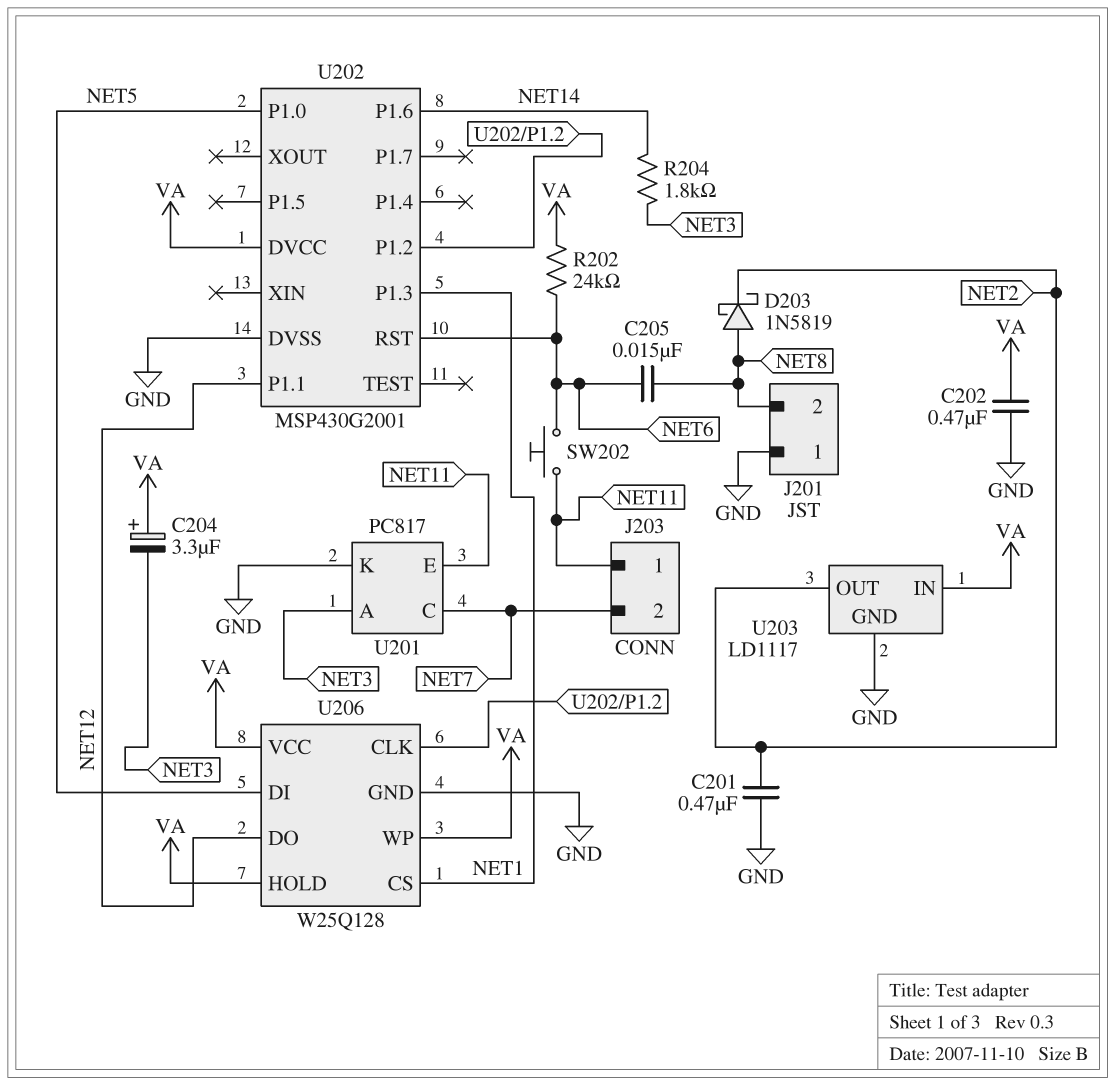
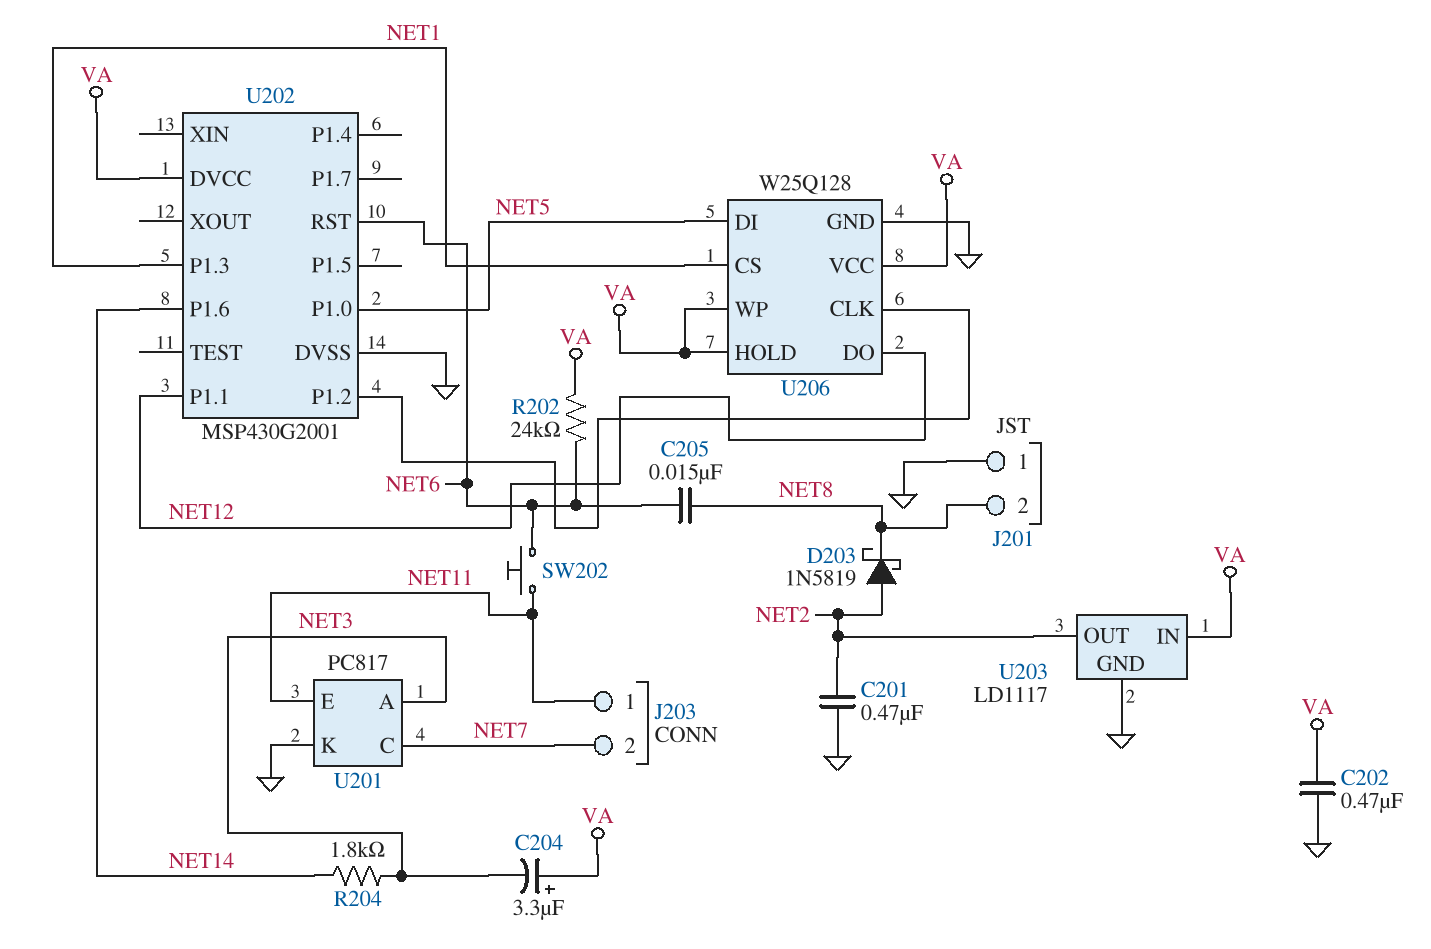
D203: schottky 1N5819 (A NET8, K NET2) -> schottky 1N5819 (A NET2, K NET8)

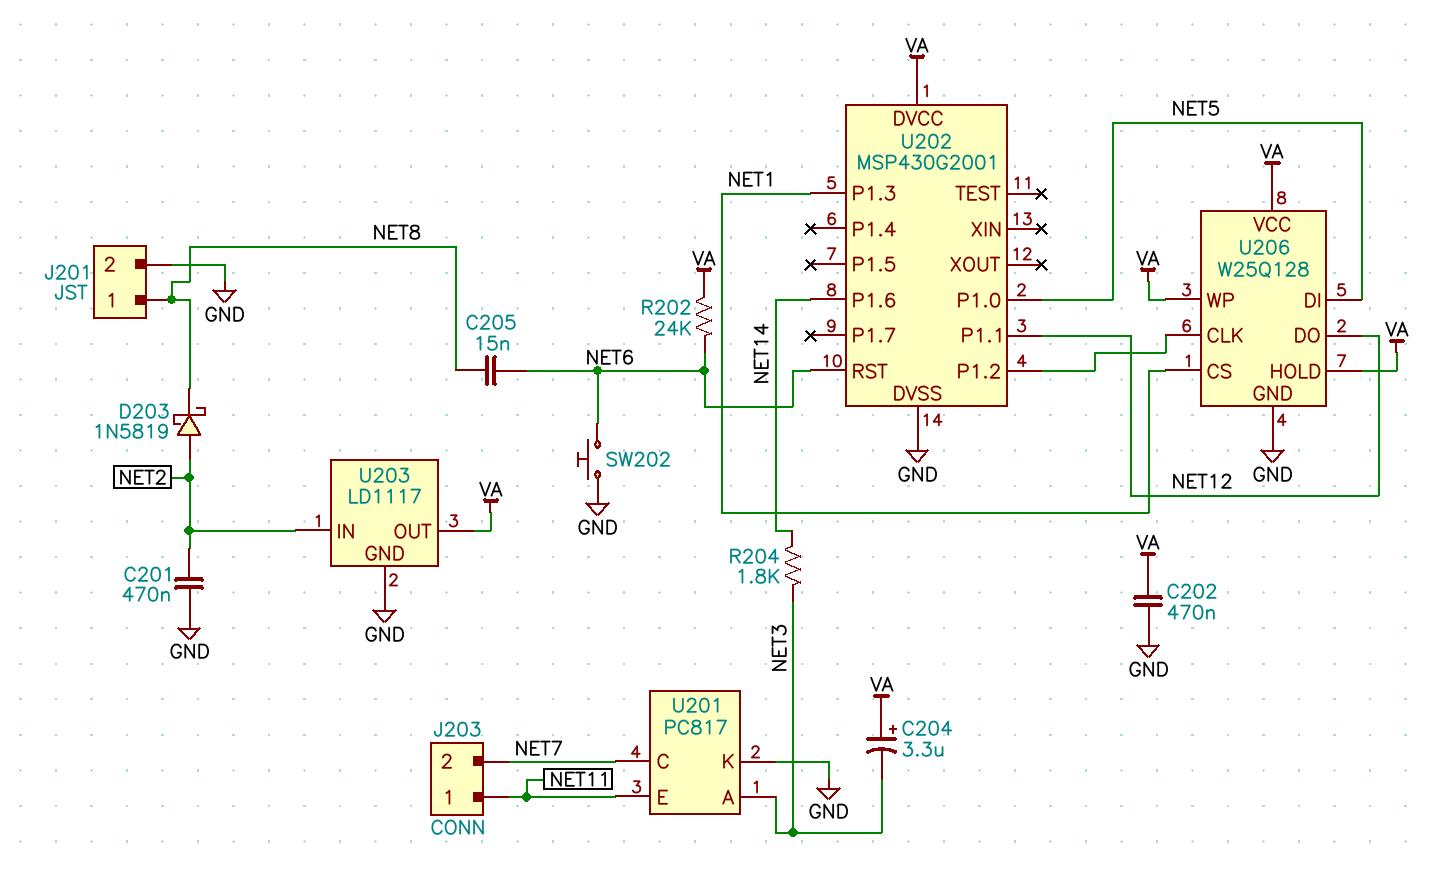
J201 pin 1: GND -> NET8
J201 pin 2: NET8 -> GND
SW202: button (NET6, NET11) -> button (GND, NET6)
U203 pin IN: VA -> NET2
U203 pin OUT: NET2 -> VA

